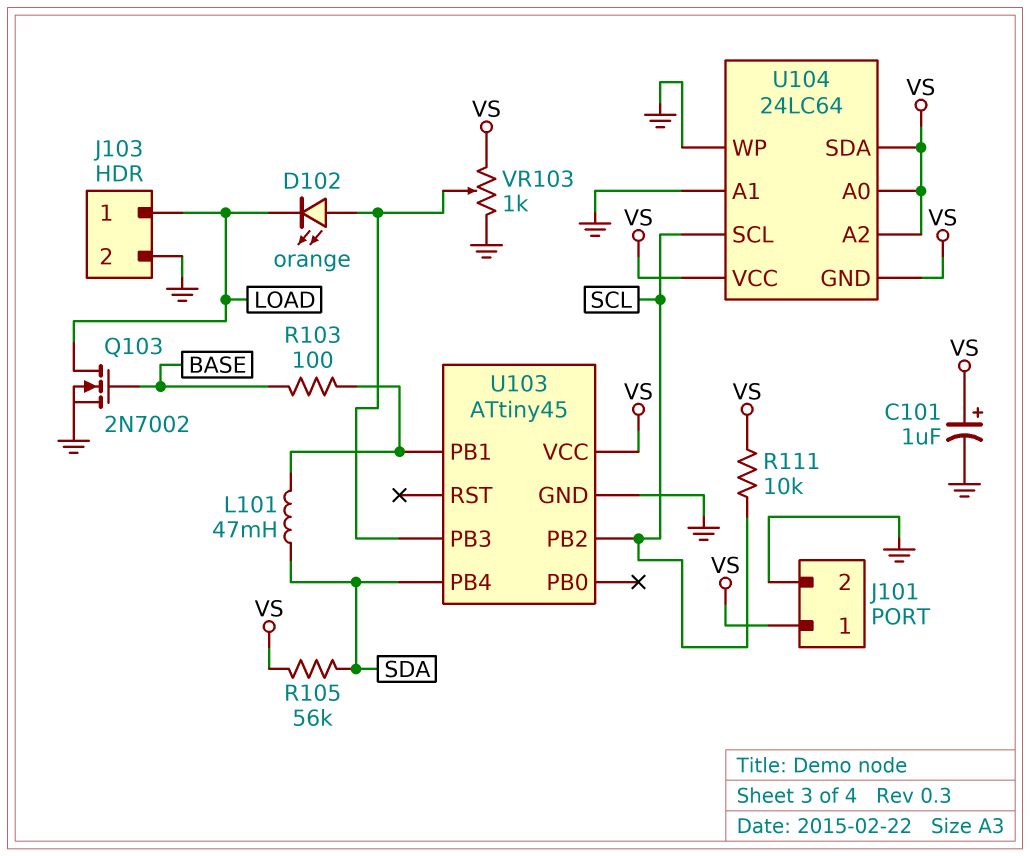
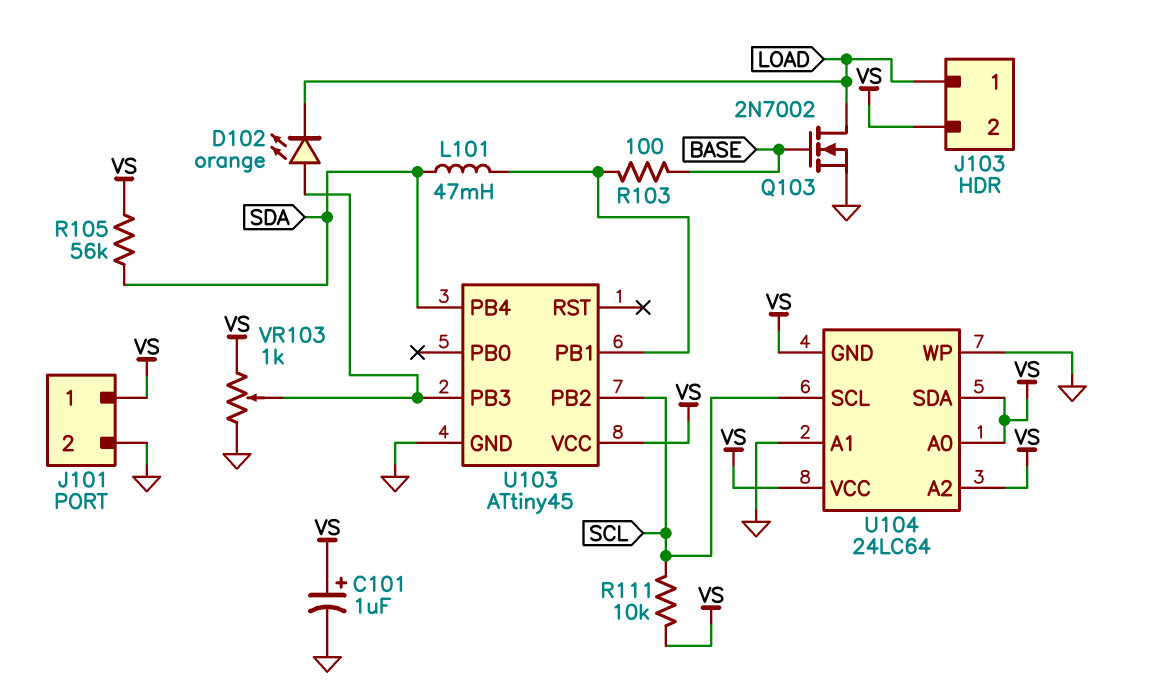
J103 pin 2: GND -> VS

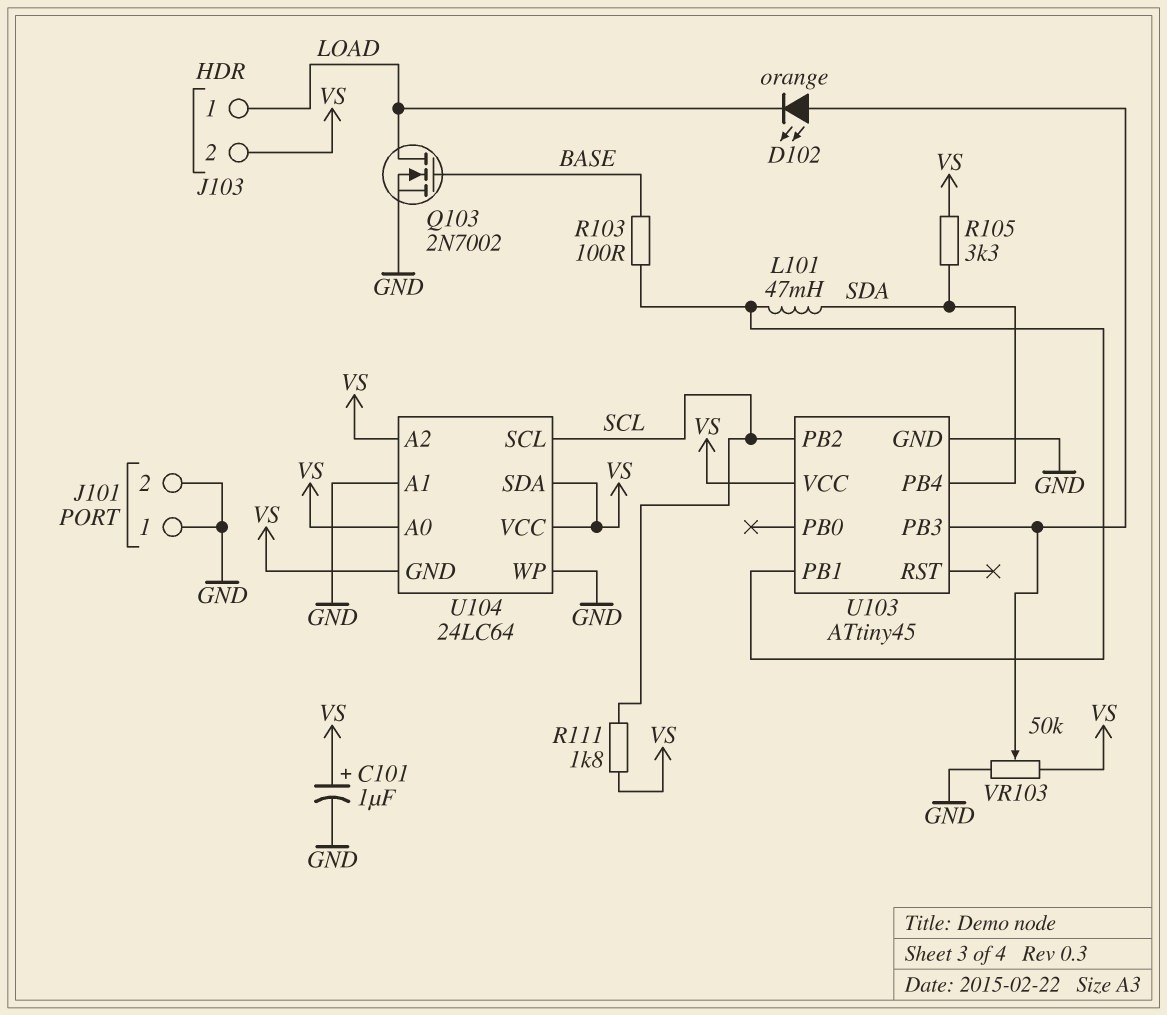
J101 pin 1: VS -> GND
R105: 56k (SDA, VS) -> 3.3k (SDA, VS)
R111: 10k (SCL, VS) -> 1.8k (SCL, VS)
VR103: 1k (GND, VS, wiper U103/PB3) -> 50k (GND, VS, wiper U103/PB3)

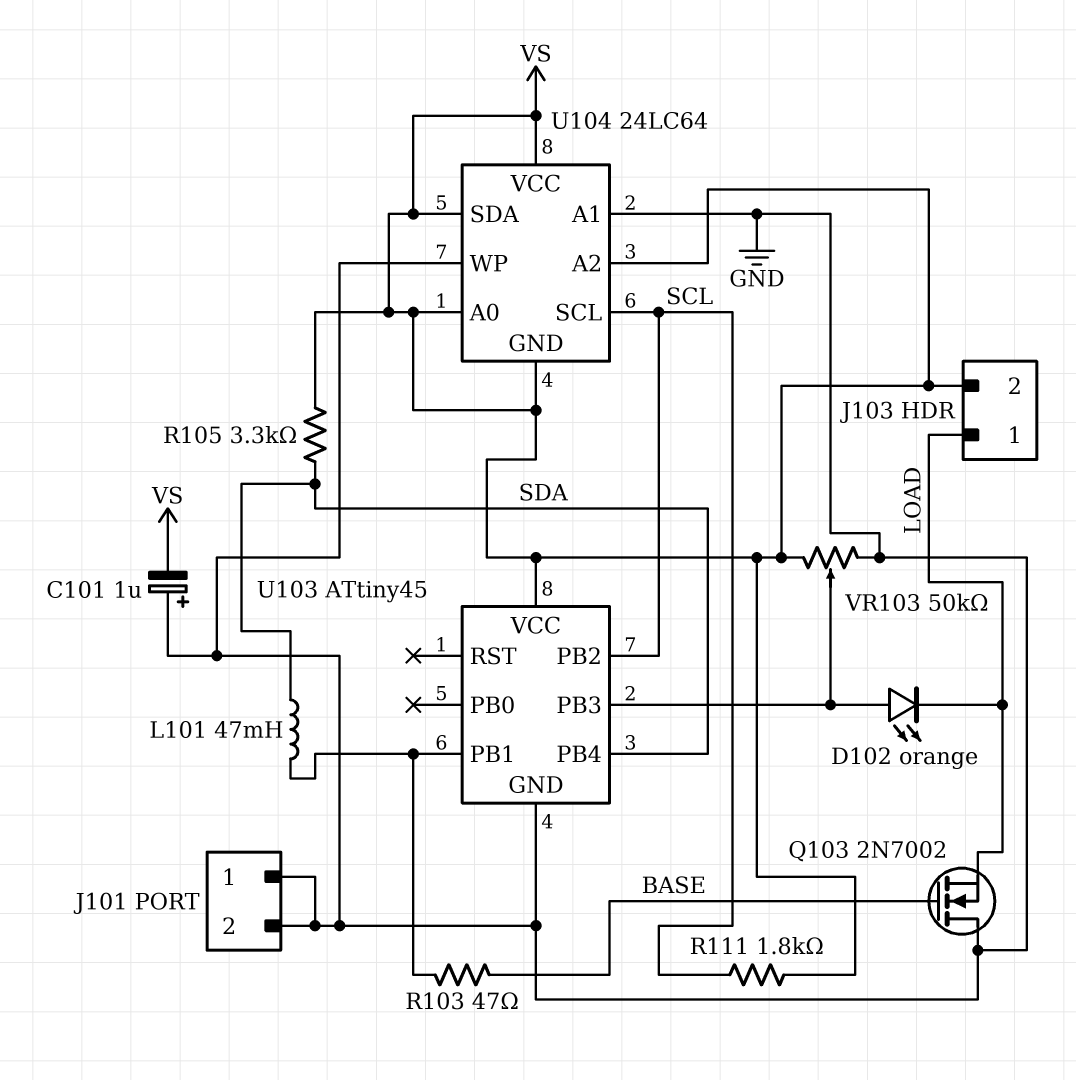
C101: 1uF (plus VS, minus GND) -> 1uF (plus GND, minus VS)
Q103: NMOS 2N7002 (G BASE, D LOAD, S GND) -> NMOS 2N7002 (G BASE, D GND, S LOAD)
R103: 100 (BASE, U103/PB1) -> 47 (BASE, U103/PB1)

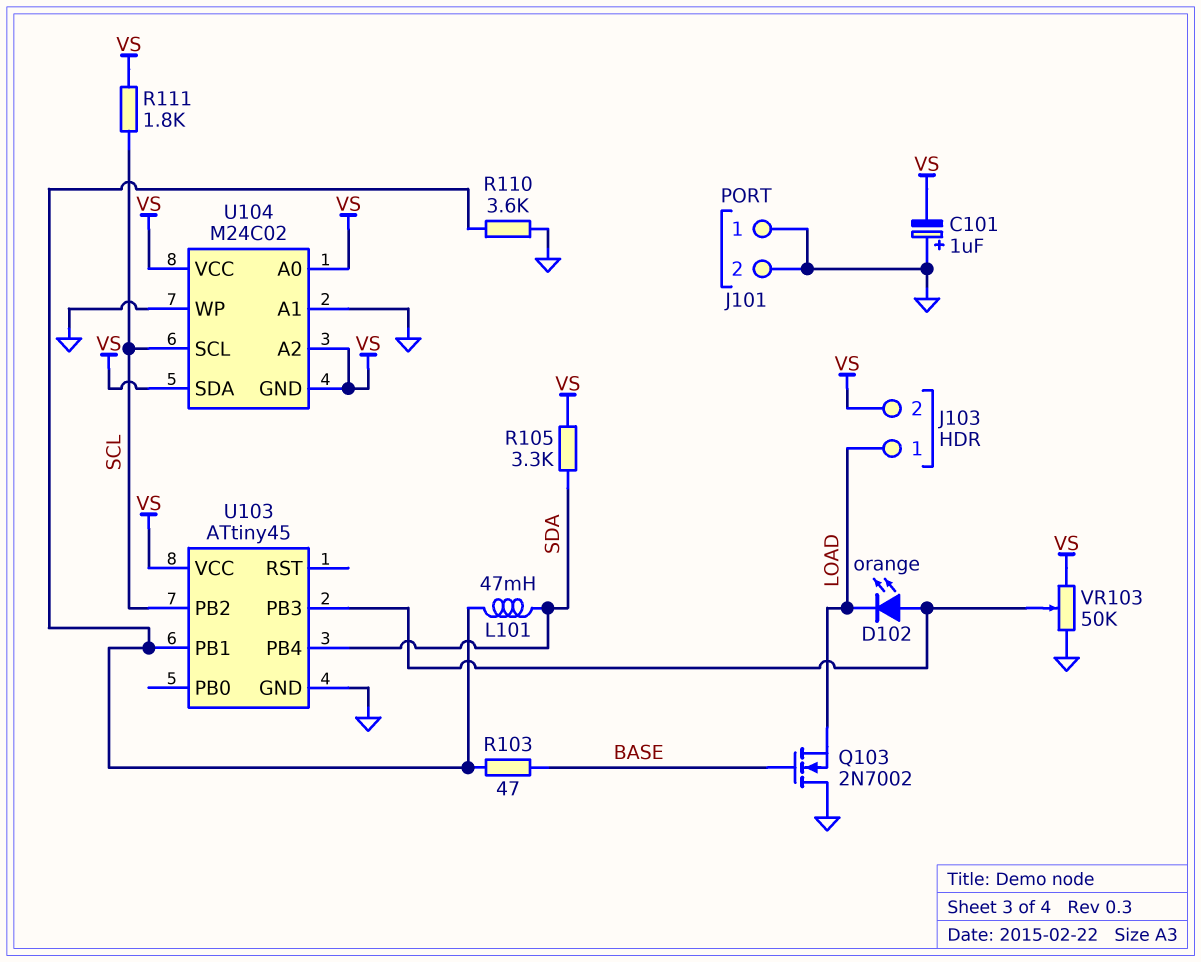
R110: none -> 3.6k (GND, U103/PB1)
U104: 24LC64 -> M24C02

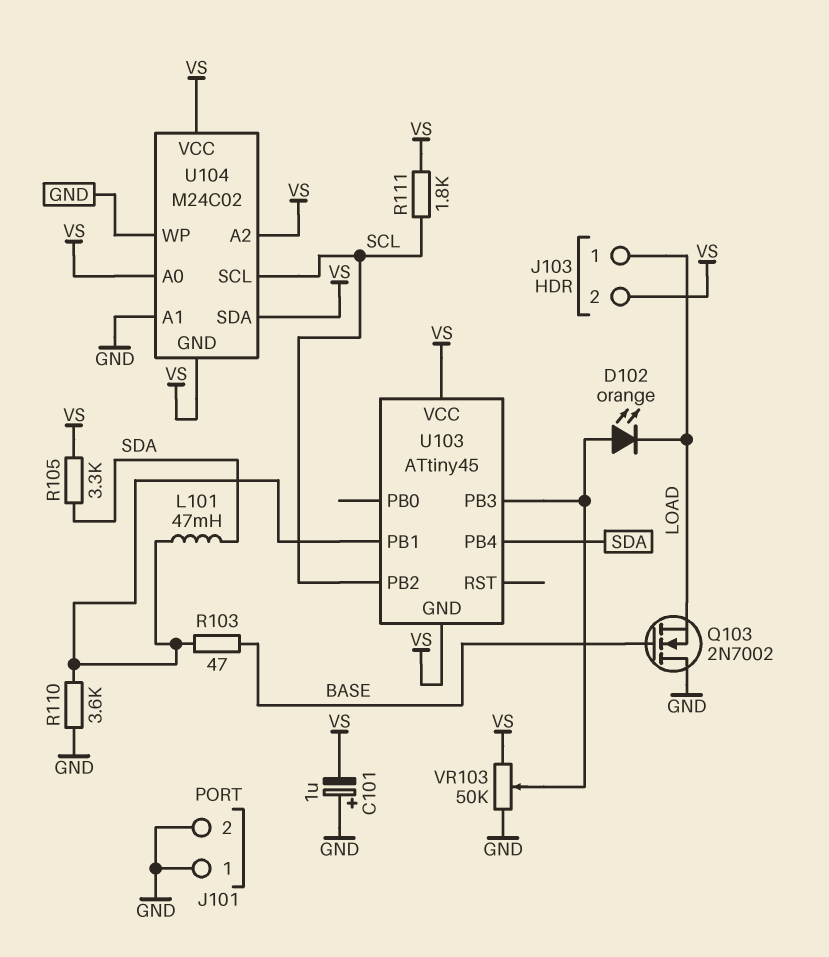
U103 pin GND: GND -> VS

